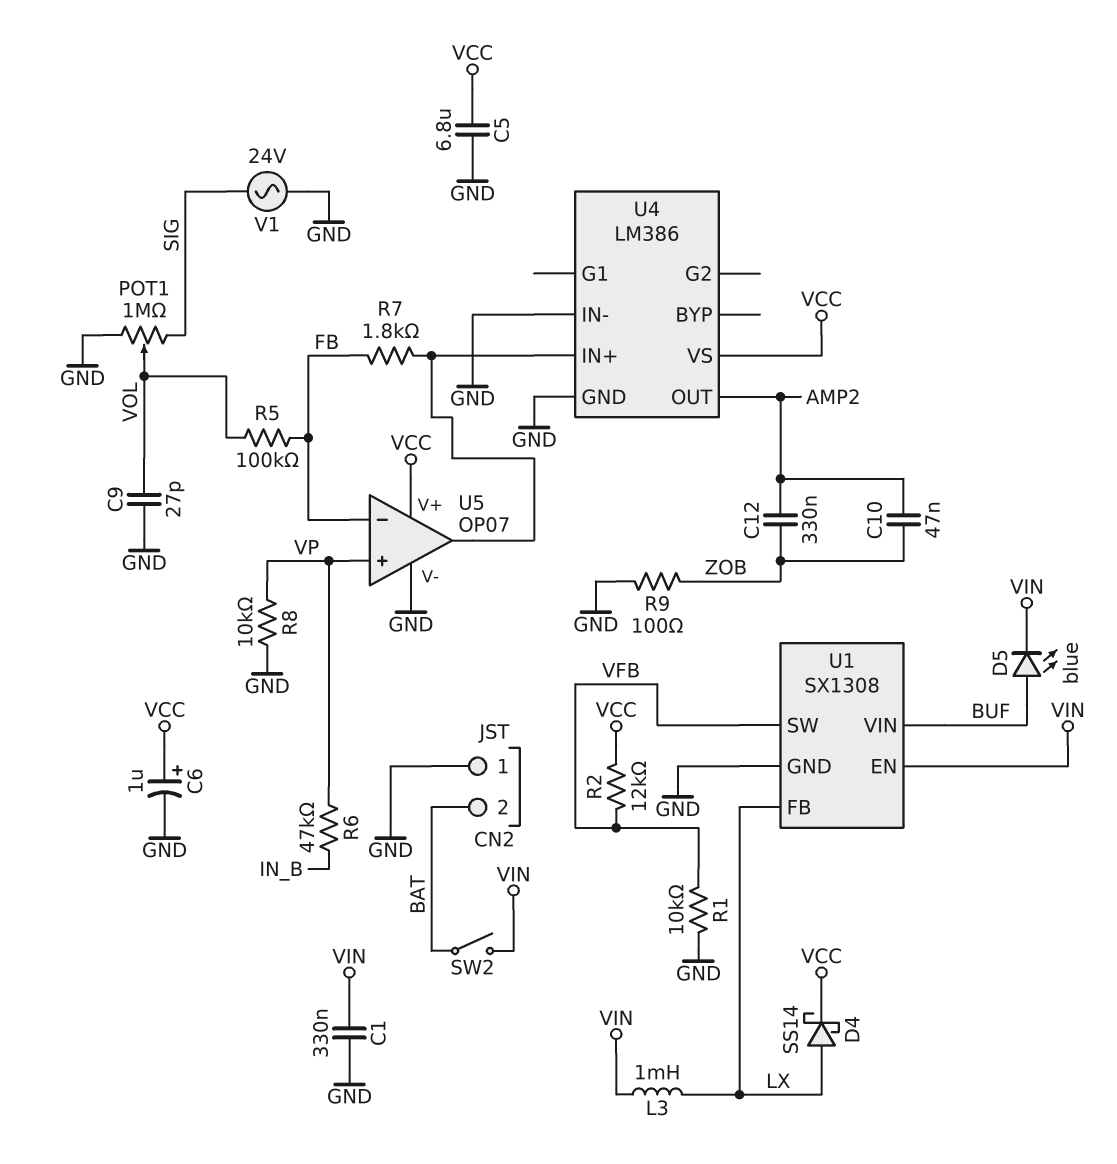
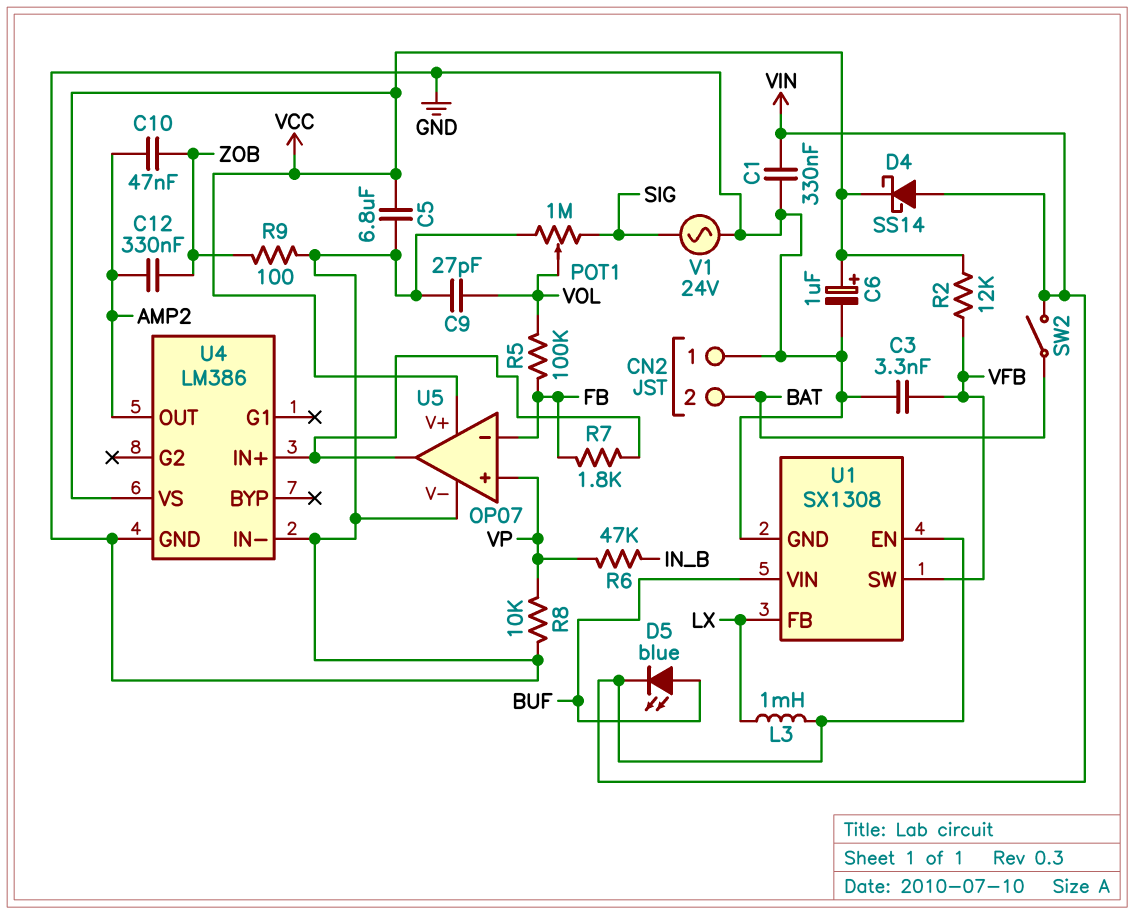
C3: none -> 3.3nF (GND, VFB)
D4: schottky SS14 (A LX, K VCC) -> schottky SS14 (A VIN, K VCC)
R1: 10k (GND, VFB) -> none

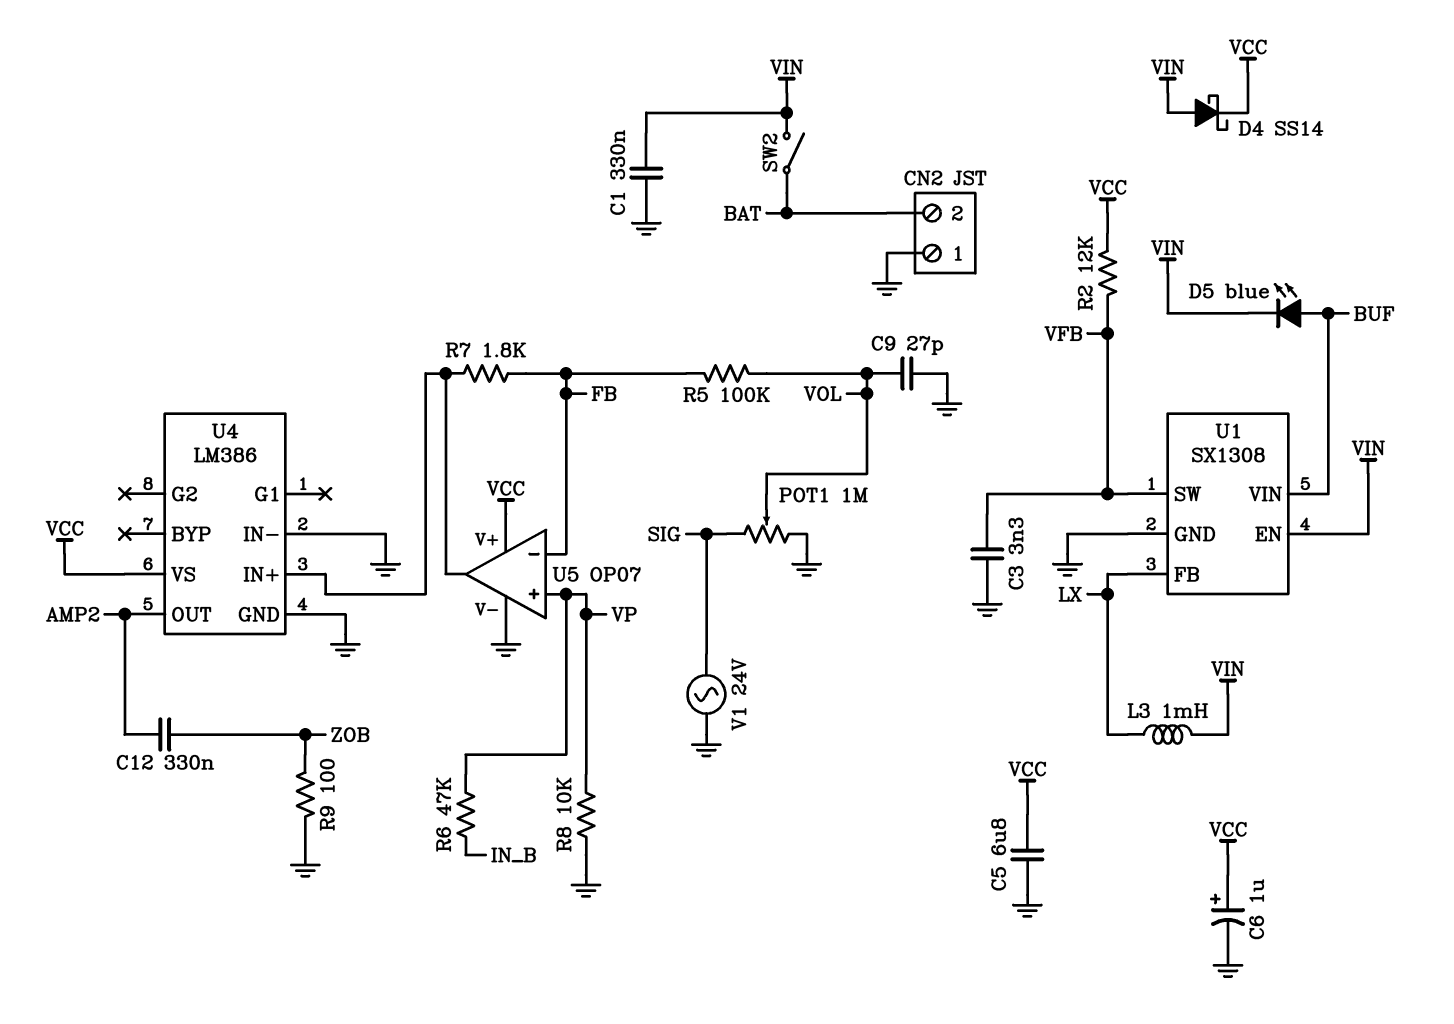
C10: 47nF (AMP2, ZOB) -> none

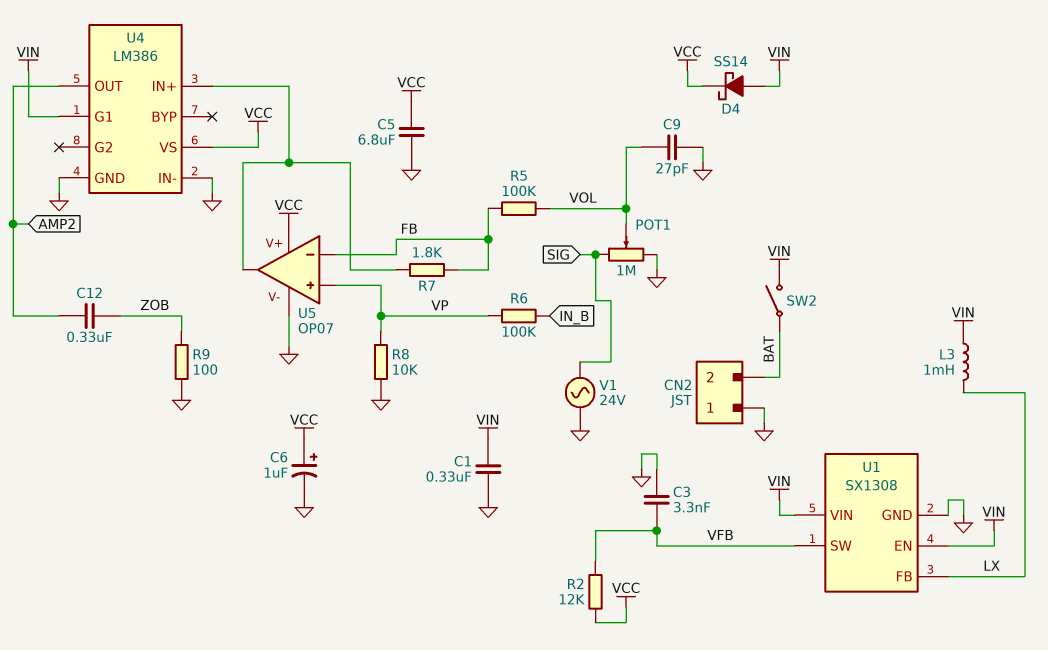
D5: LED blue (A BUF, K VIN) -> none
R6: 47k (IN_B, VP) -> 100k (IN_B, VP)
U1 pin VIN: BUF -> VIN
U4 pin G1: none -> VIN

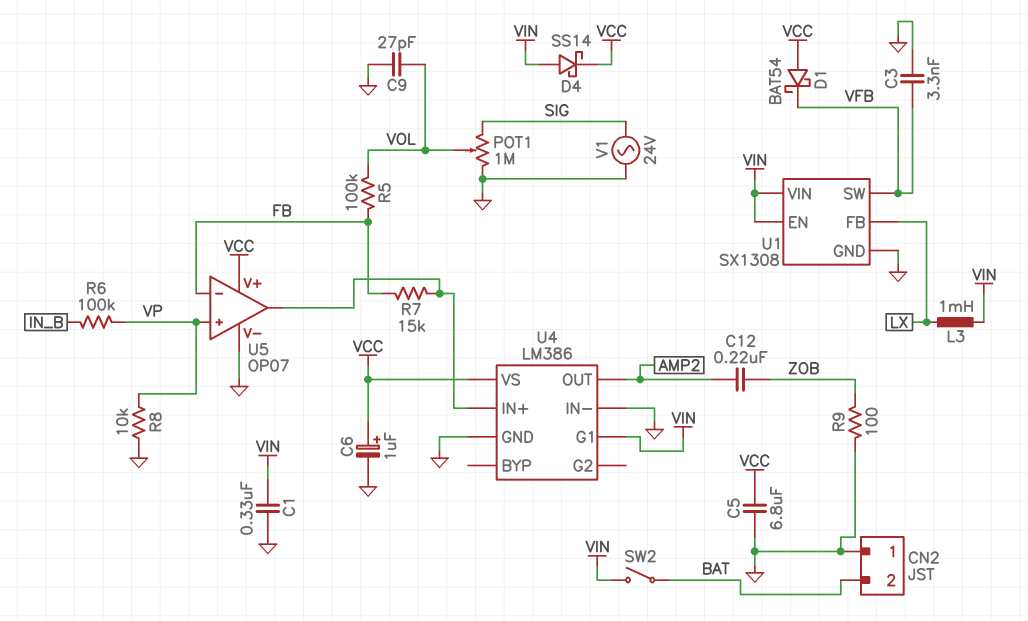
C12: 330nF (AMP2, ZOB) -> 220nF (AMP2, ZOB)
D1: none -> schottky BAT54 (A VCC, K VFB)
R2: 12k (VCC, VFB) -> none
R7: 1.8k (FB, U4/IN+) -> 15k (FB, U4/IN+)

